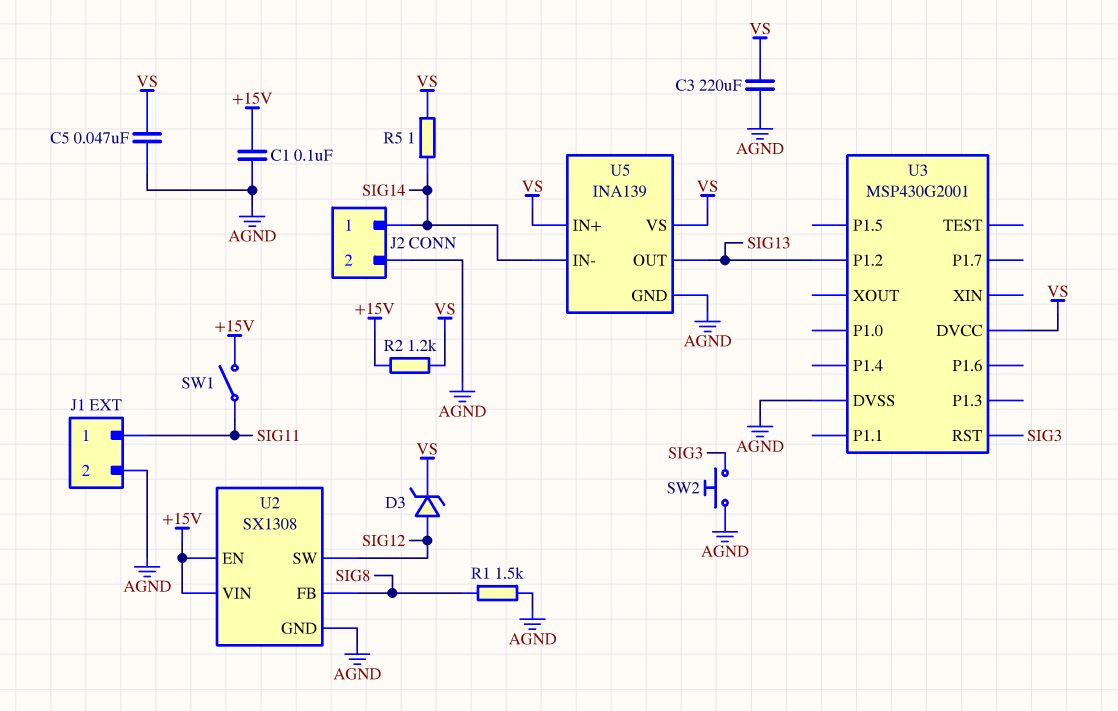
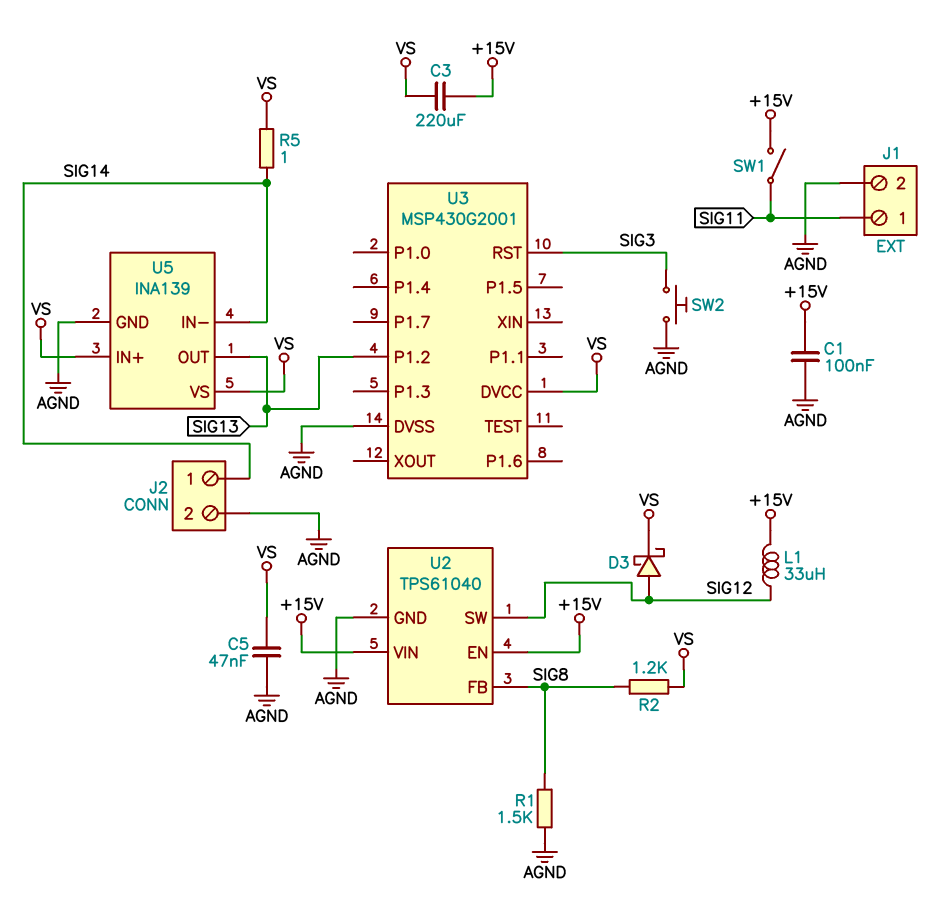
C3: 220uF (AGND, VS) -> 220uF (+15V, VS)
D3: zener (A SIG12, K VS) -> schottky (A SIG12, K VS)
L1: none -> 33uH (+15V, SIG12)
R2: 1.2k (+15V, VS) -> 1.2k (SIG8, VS)
U2: SX1308 -> TPS61040

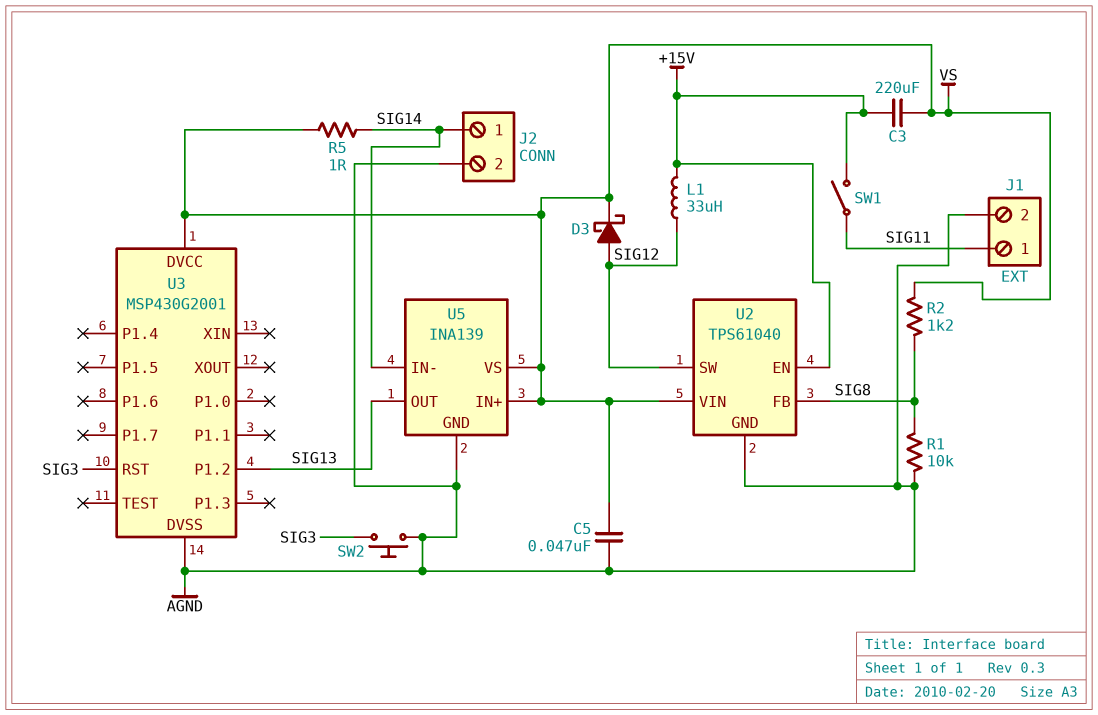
C1: 100nF (+15V, AGND) -> none
R1: 1.5k (AGND, SIG8) -> 10k (AGND, SIG8)
U2 pin VIN: +15V -> VS

